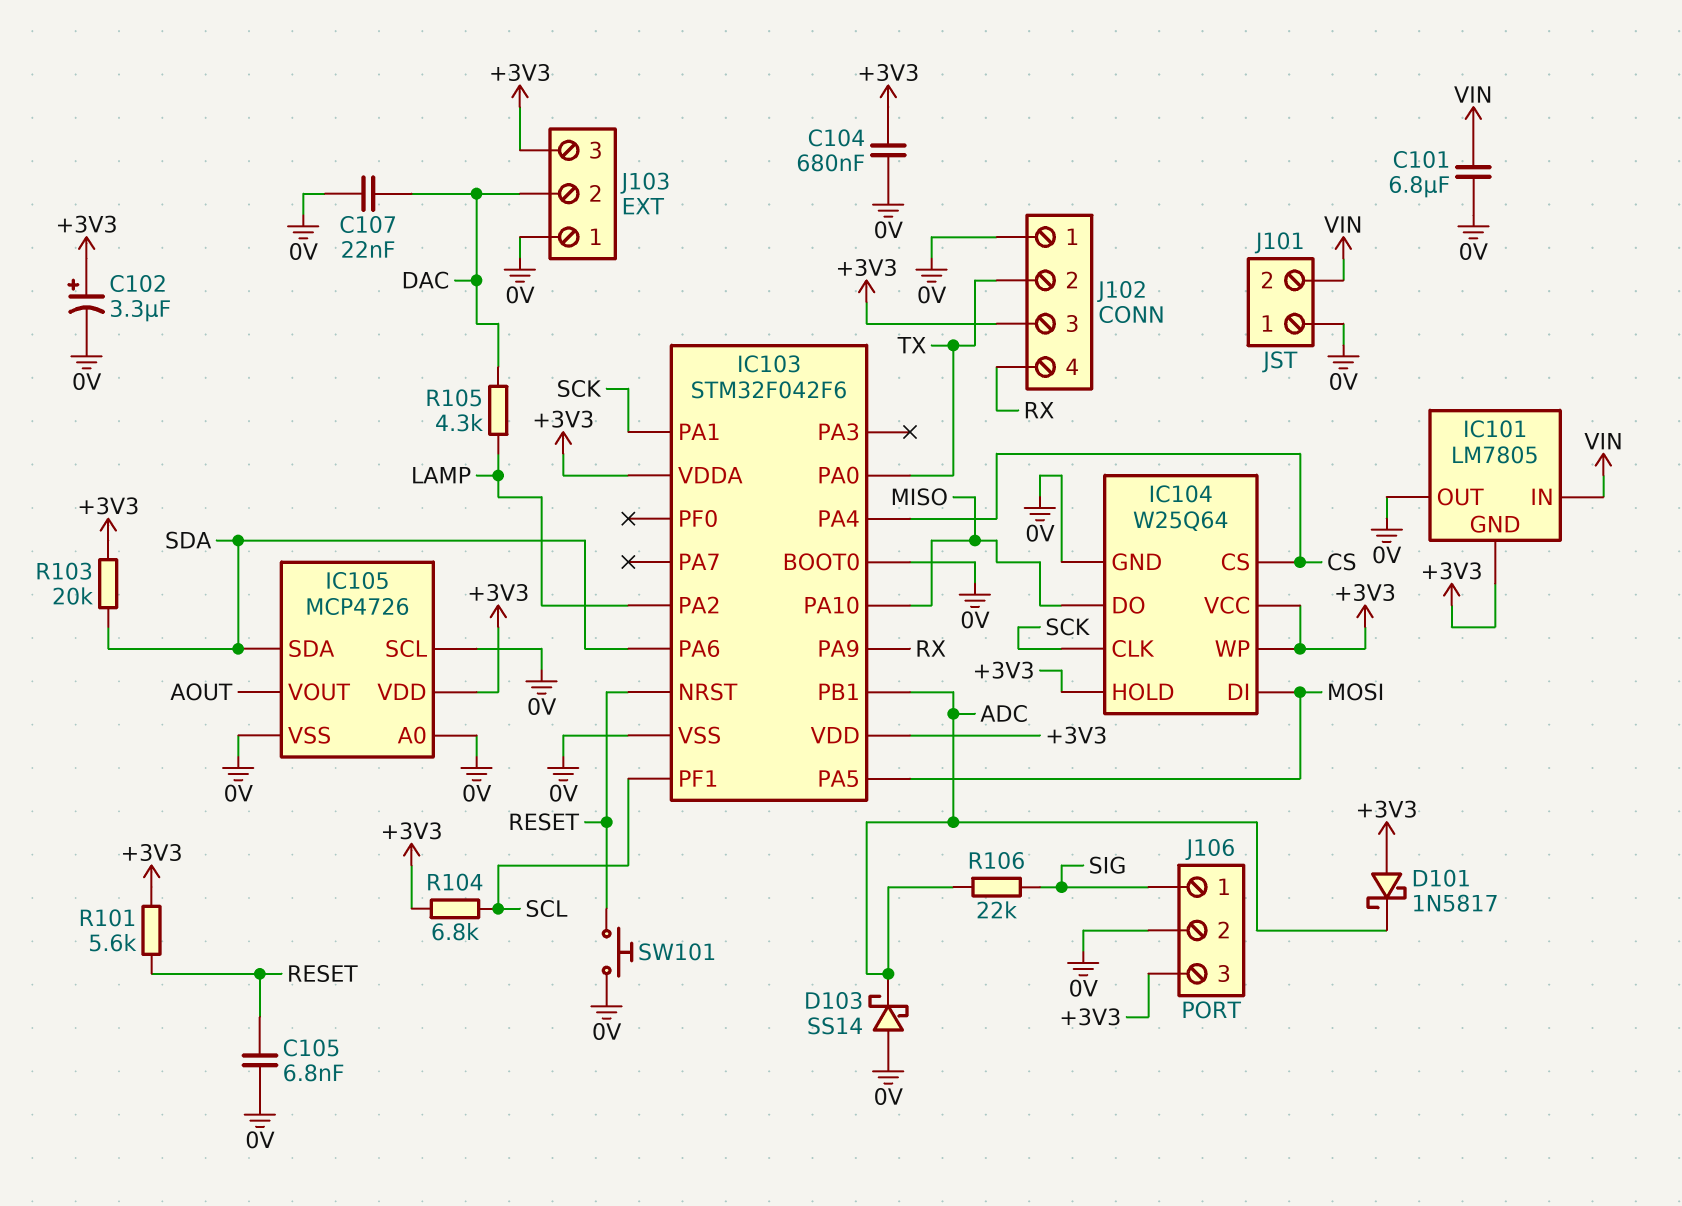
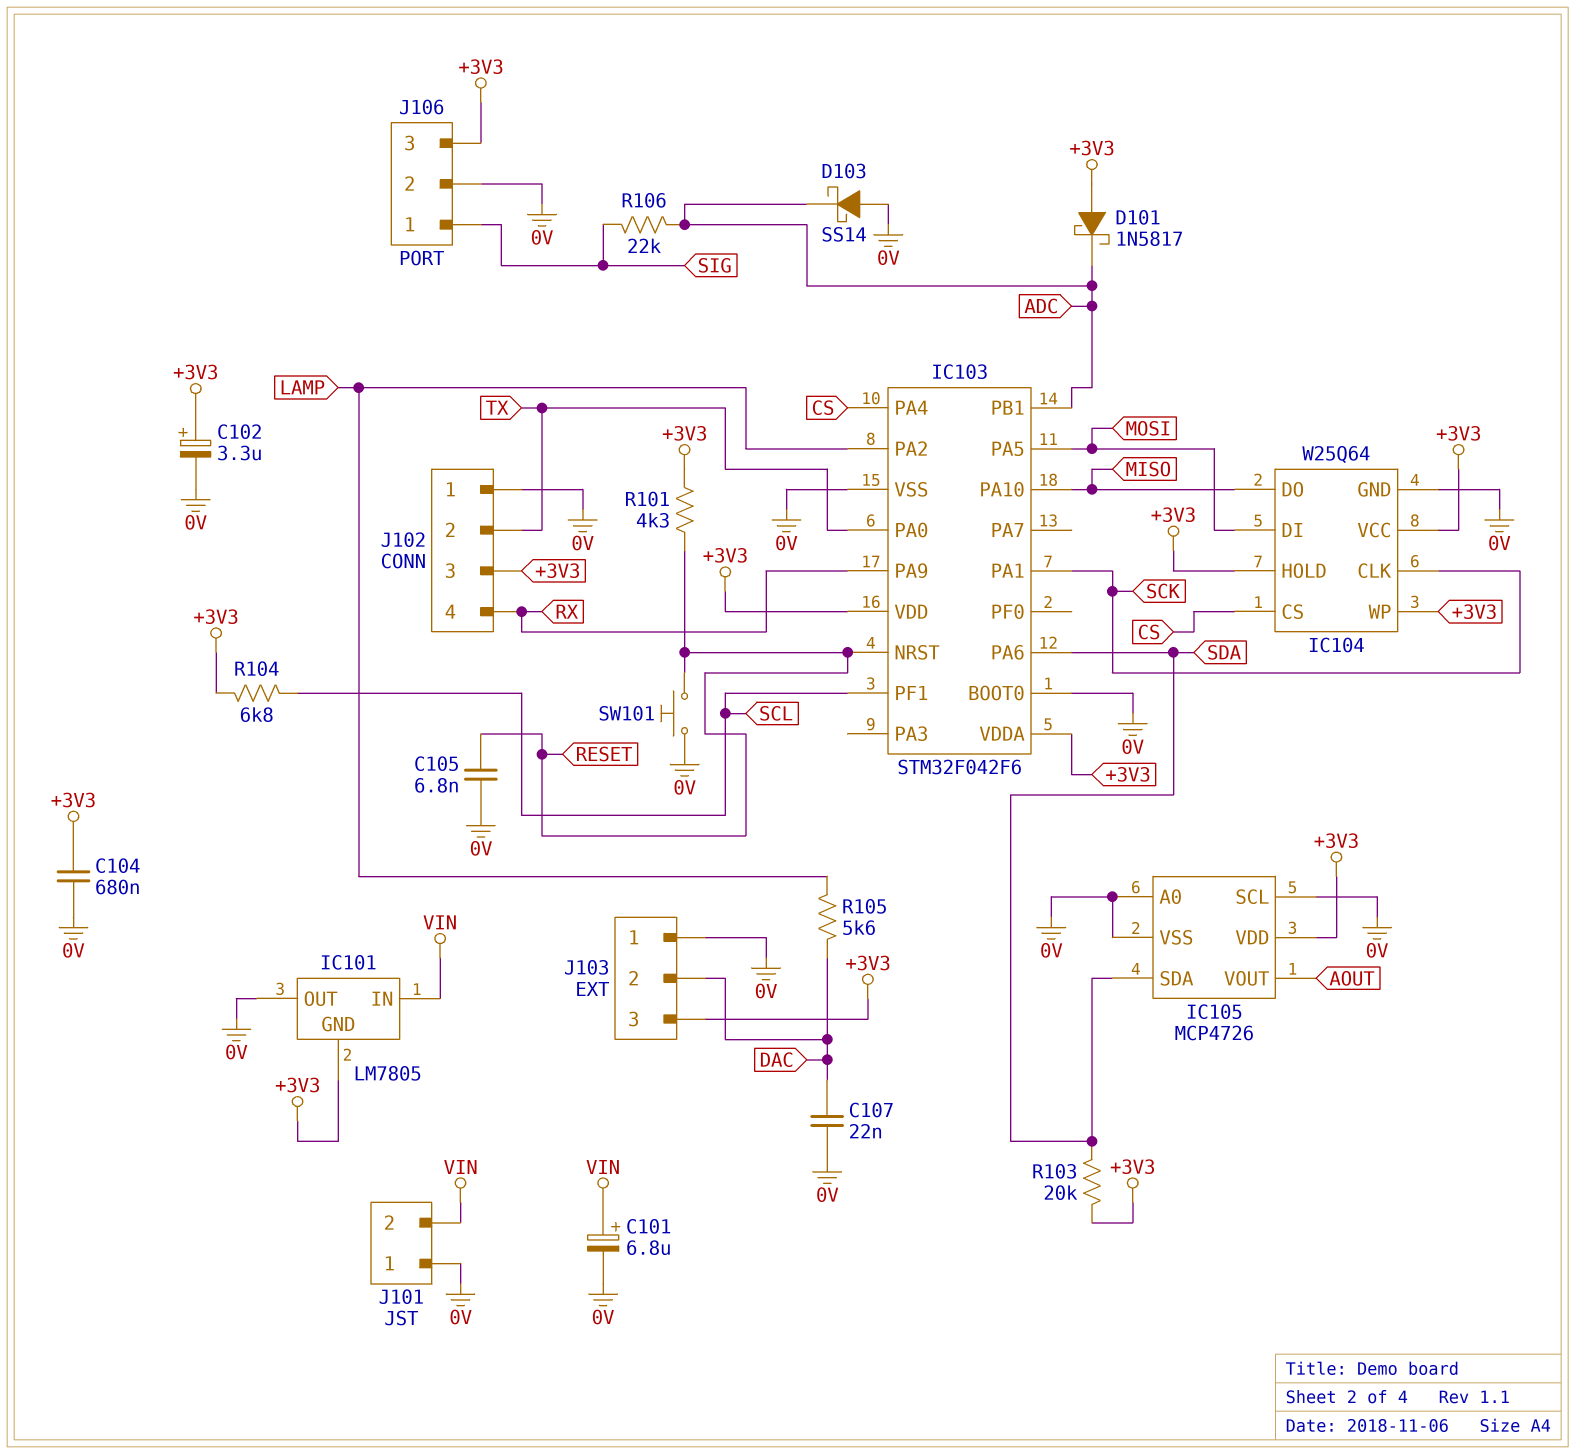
C101: 6.8uF (0V, VIN) -> 6.8uF (plus VIN, minus 0V)
R101: 5.6k (+3V3, RESET) -> 4.3k (+3V3, RESET)
R105: 4.3k (DAC, LAMP) -> 5.6k (DAC, LAMP)

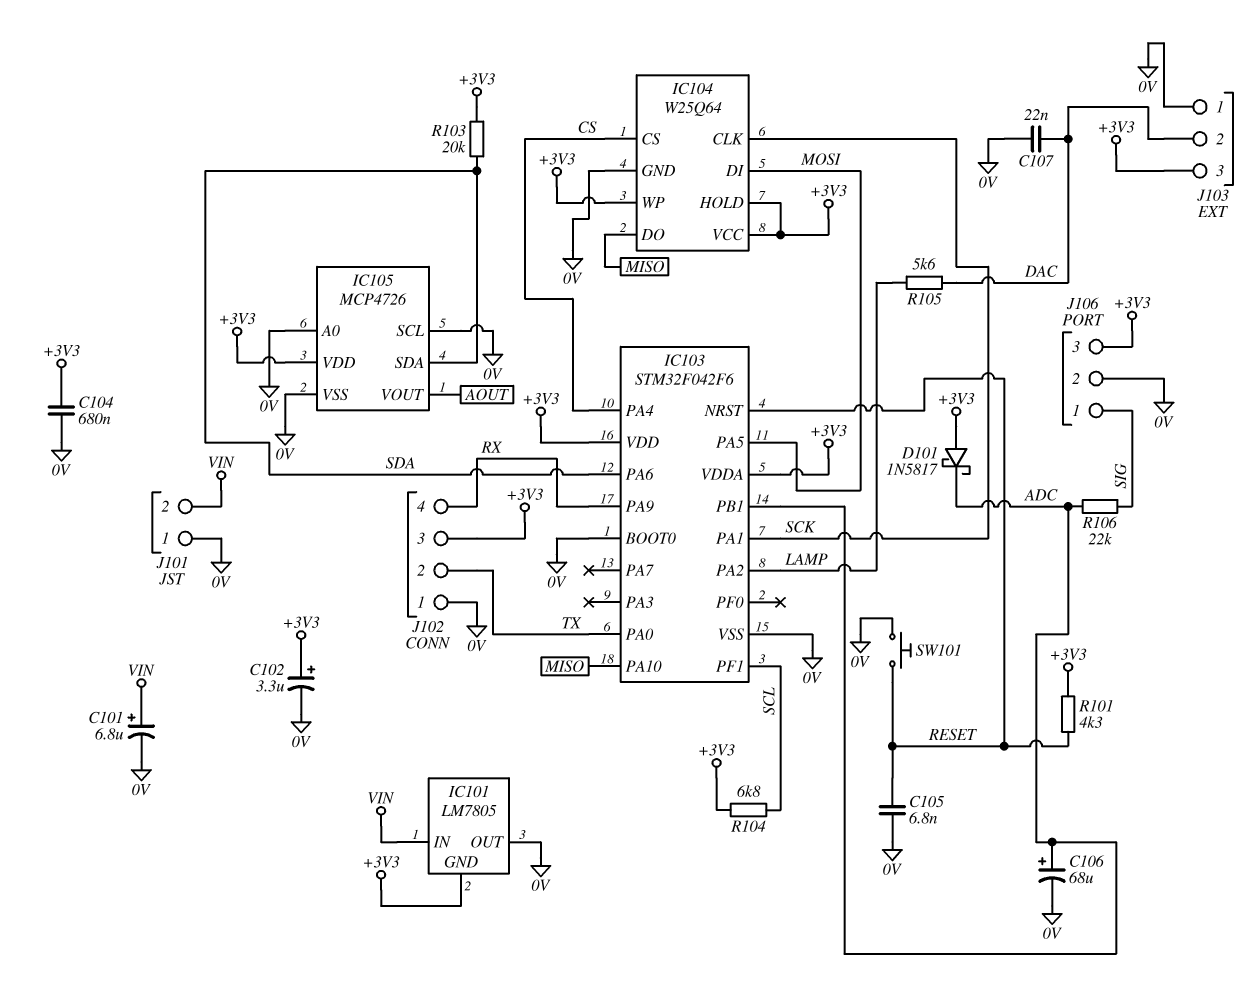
C106: none -> 68uF (plus ADC, minus 0V)
D103: schottky SS14 (A 0V, K ADC) -> none

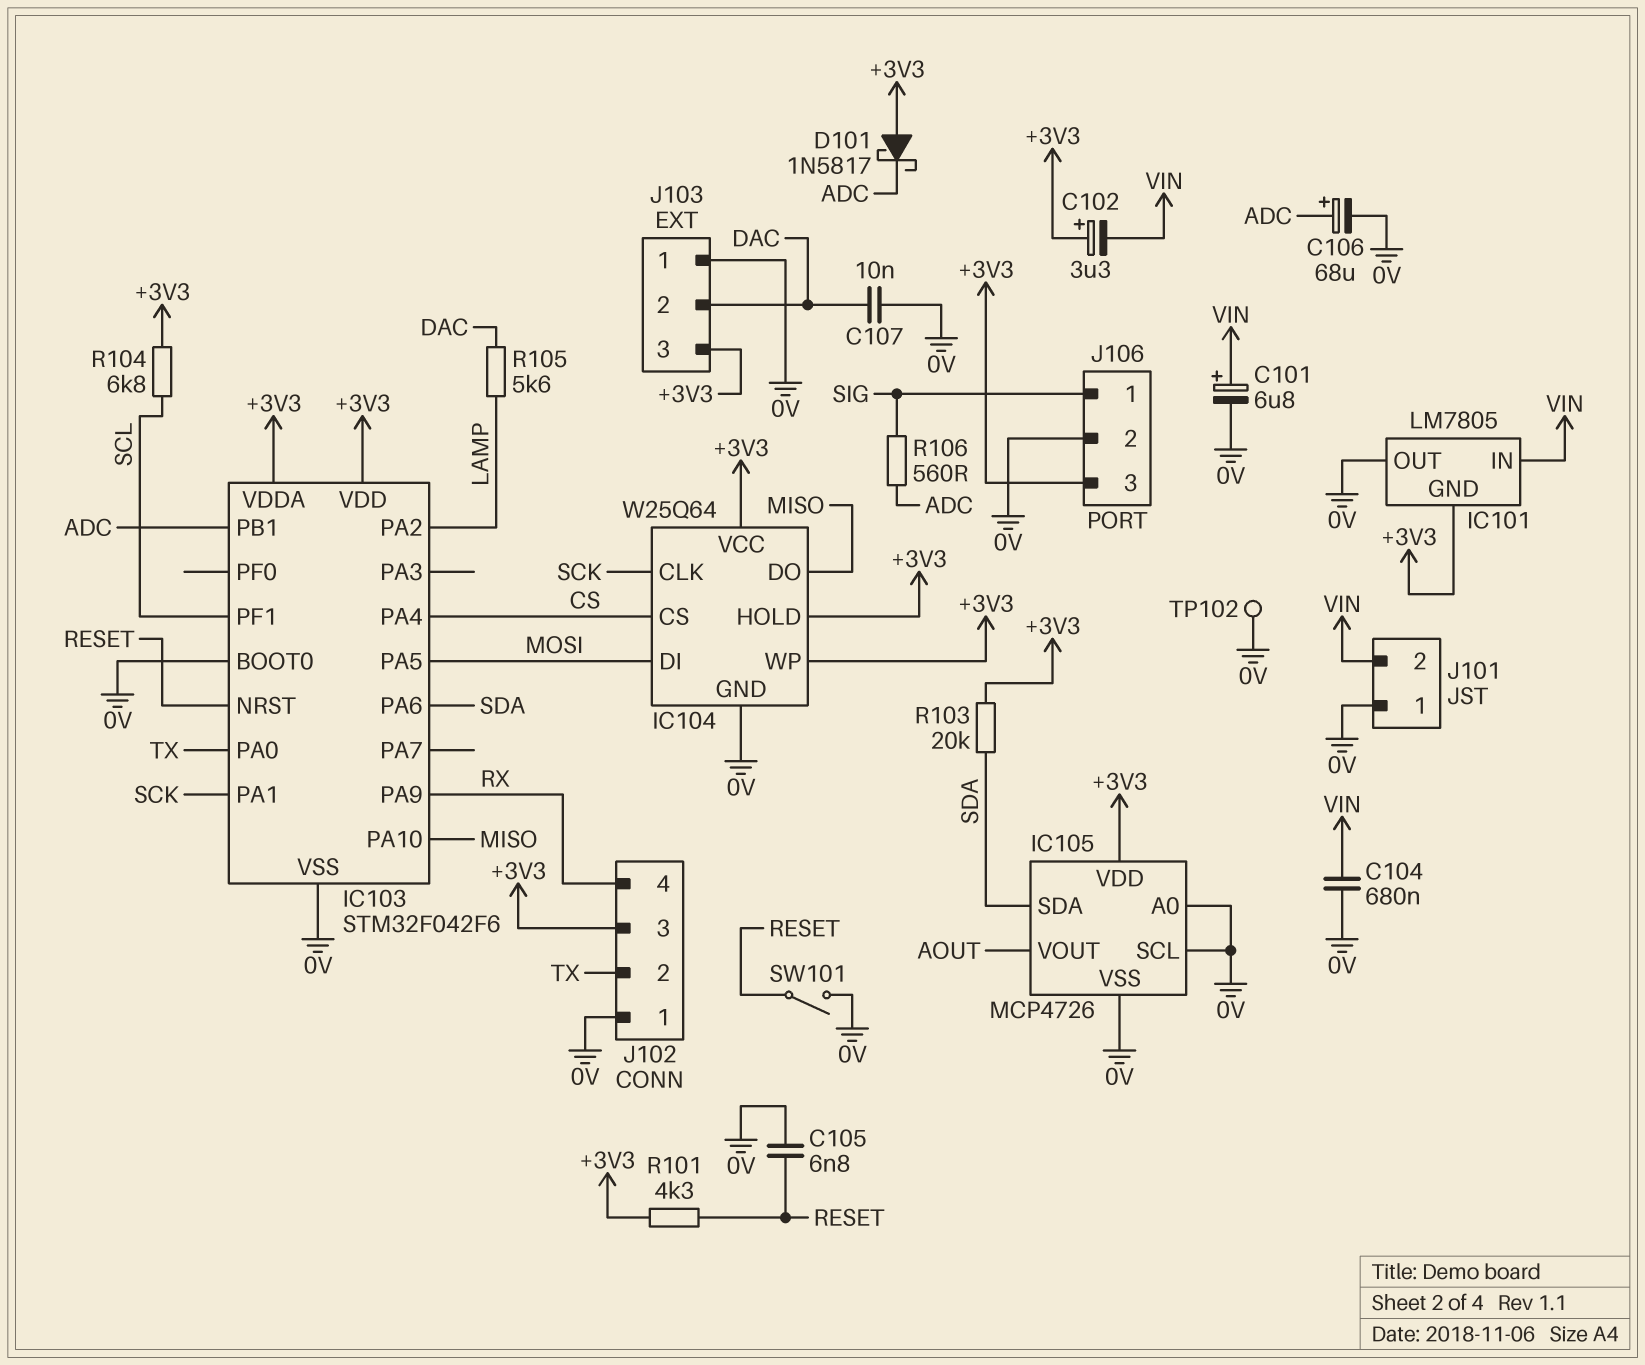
C102: 3.3uF (plus +3V3, minus 0V) -> 3.3uF (plus +3V3, minus VIN)
C104: 680nF (+3V3, 0V) -> 680nF (0V, VIN)
C107: 22nF (0V, DAC) -> 10nF (0V, DAC)
R106: 22k (ADC, SIG) -> 560 (ADC, SIG)
SW101: button (0V, RESET) -> switch (0V, RESET)
TP102: none -> test point (0V)

